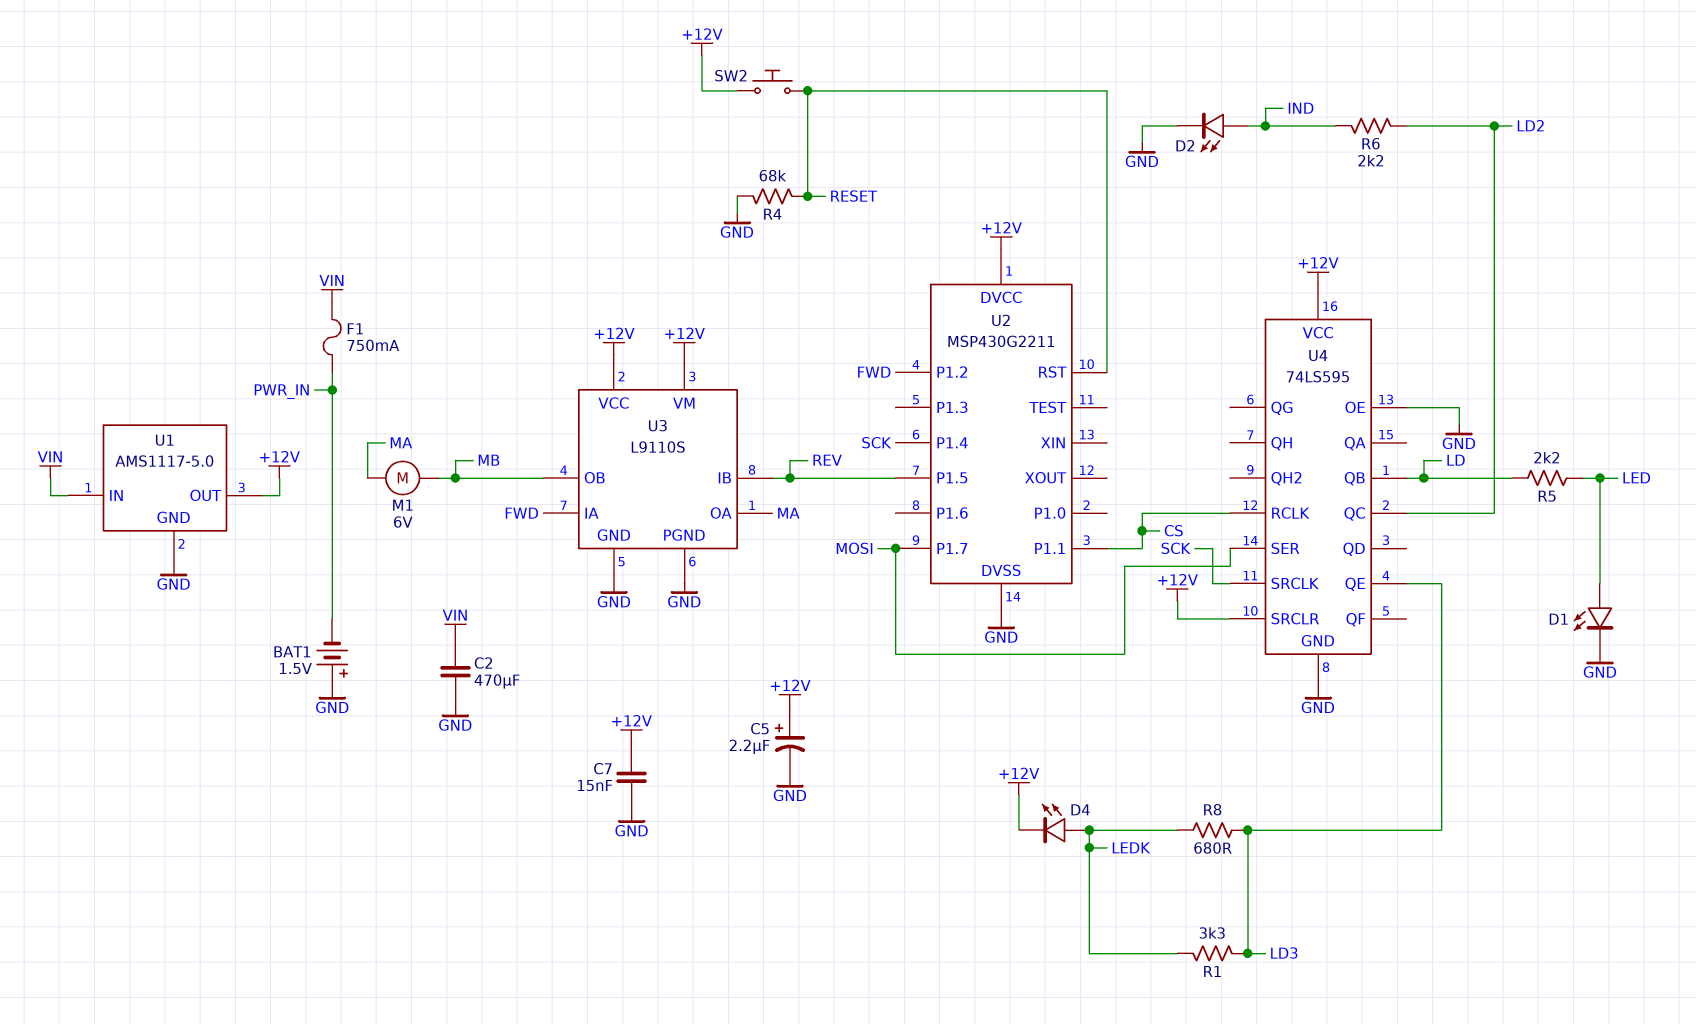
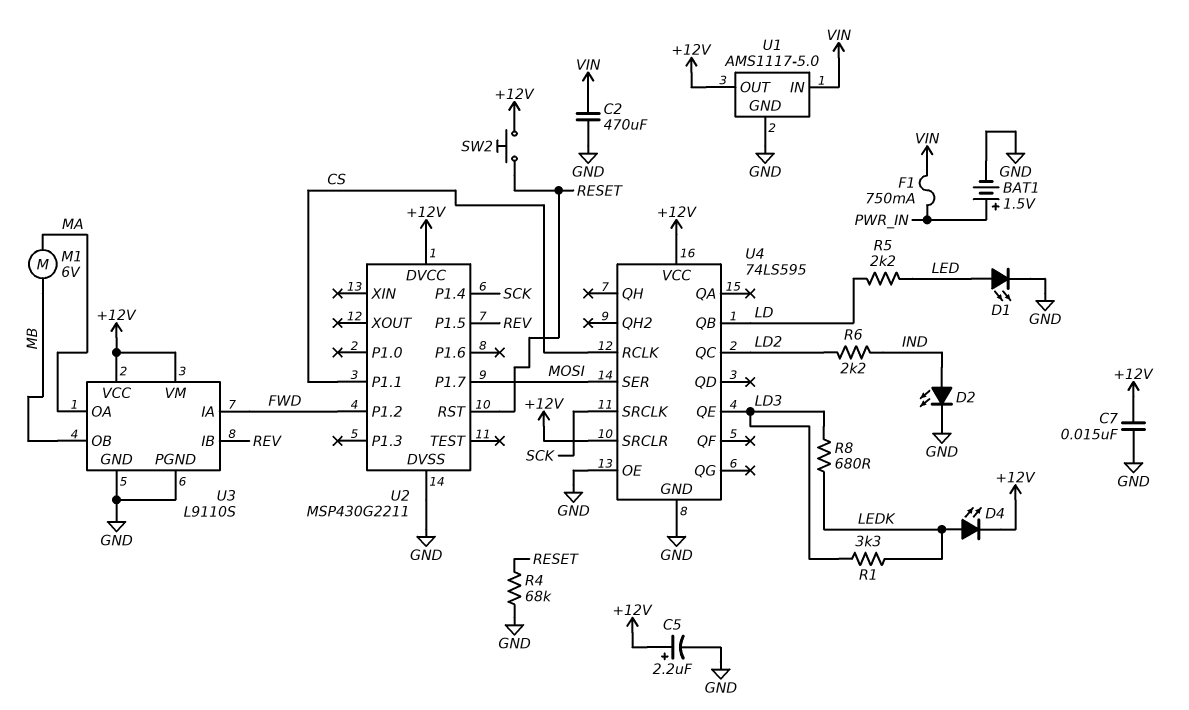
BAT1: 1.5V (plus GND, minus PWR_IN) -> 1.5V (plus PWR_IN, minus GND)

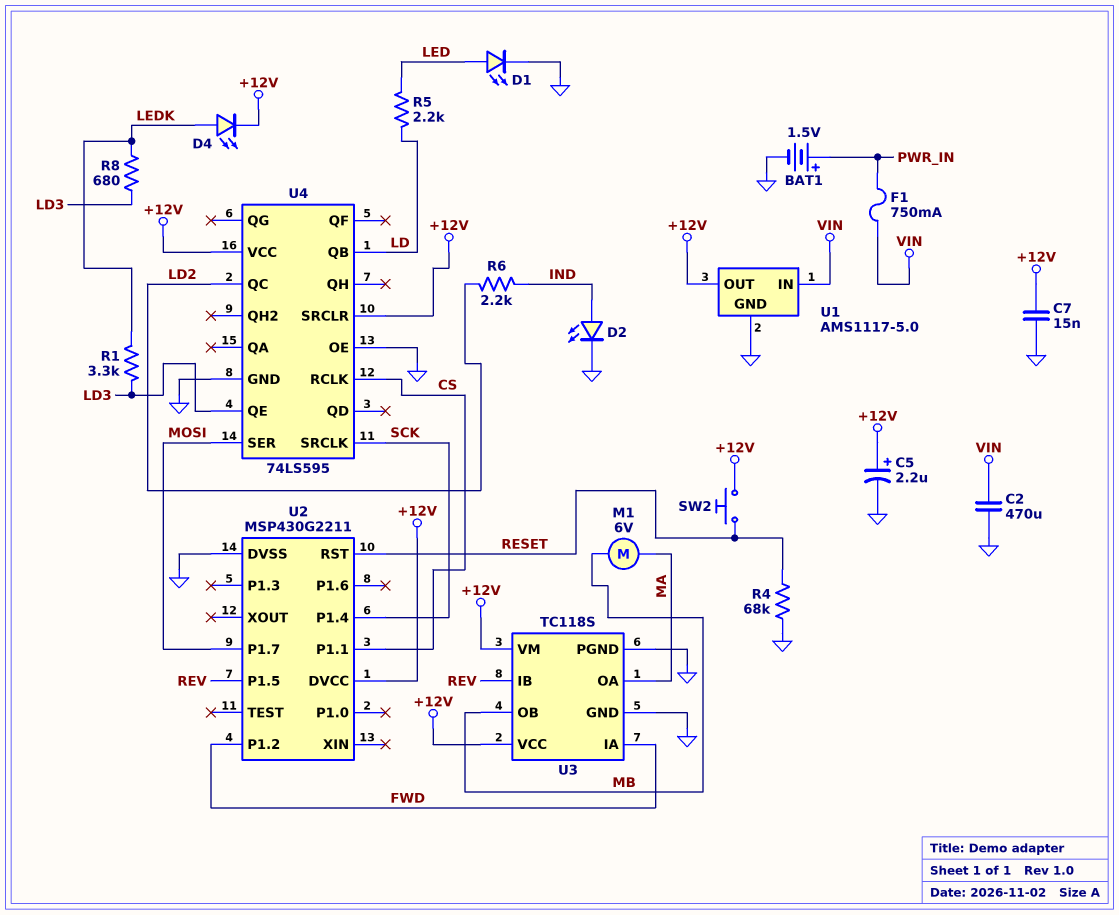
U3: L9110S -> TC118S

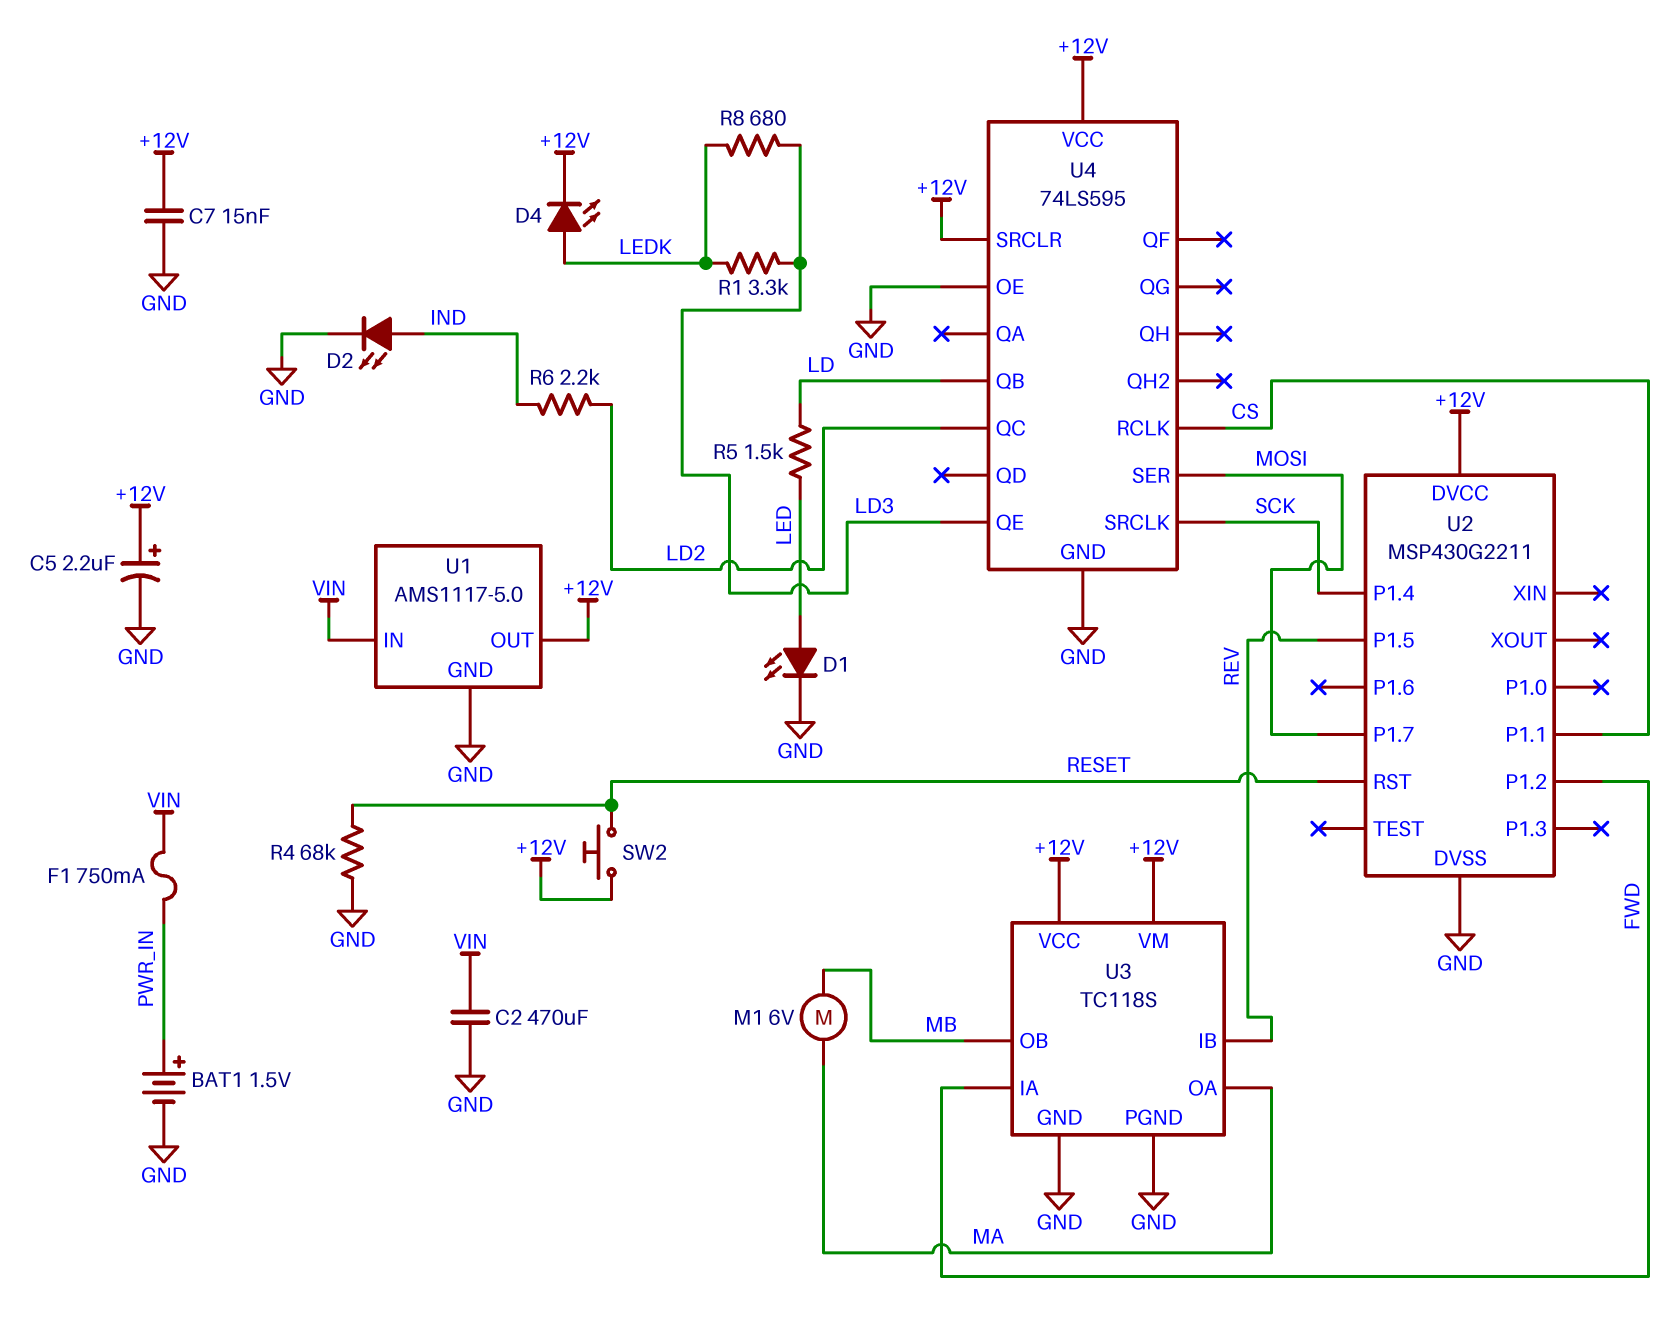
R5: 2.2k (LD, LED) -> 1.5k (LD, LED)

